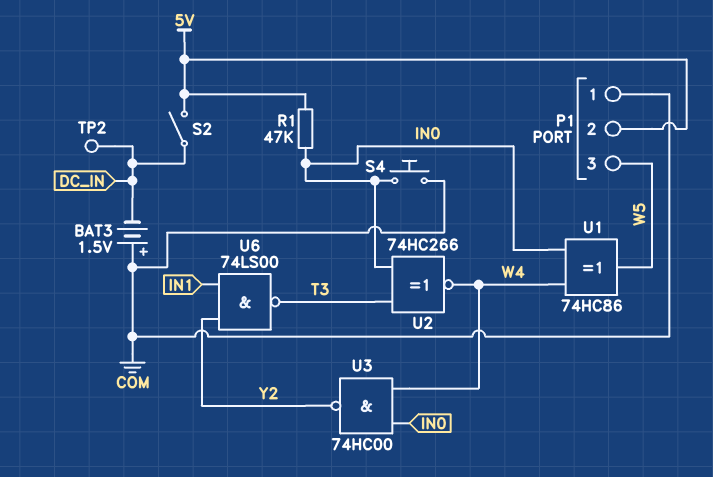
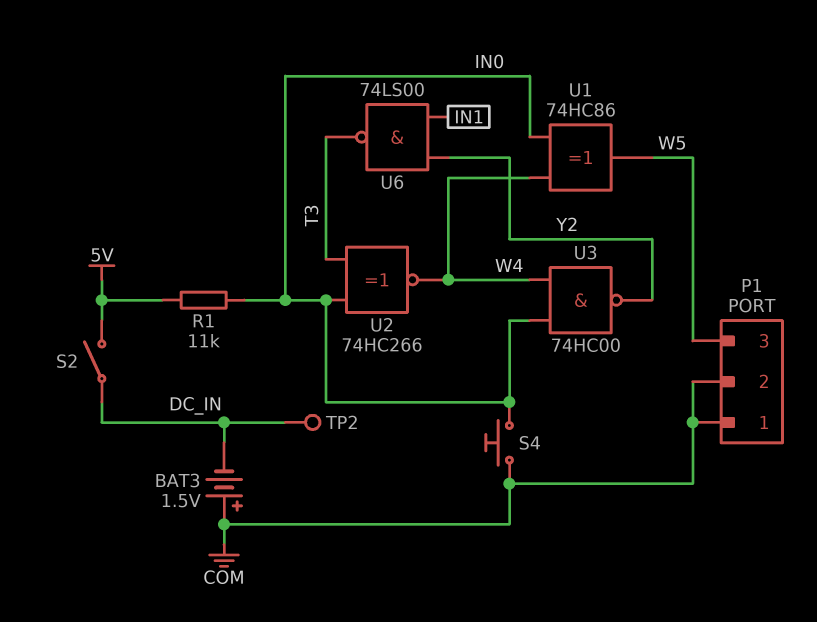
P1 pin 2: 5V -> COM
R1: 47k (5V, IN0) -> 11k (5V, IN0)

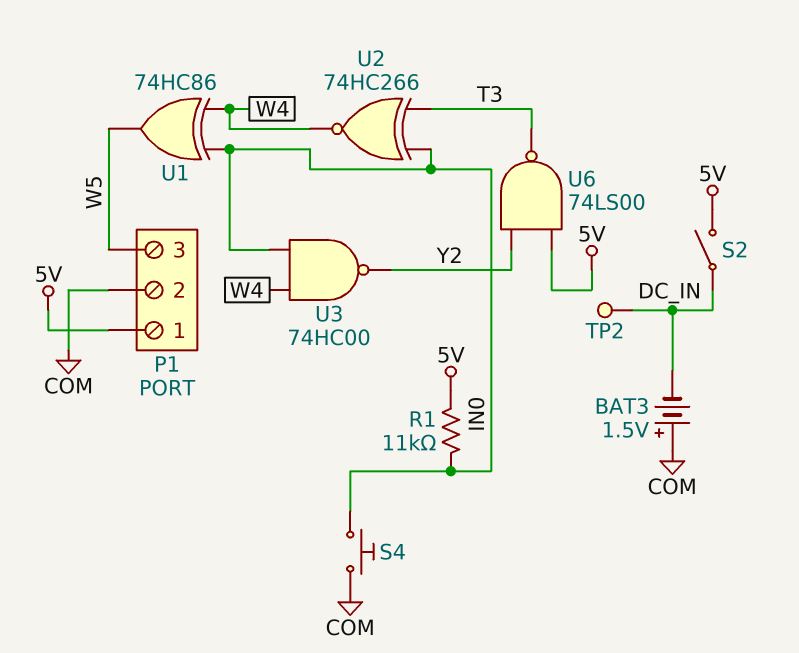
P1 pin 1: COM -> 5V
U6: NAND 74LS00 (in IN1, in Y2, out T3) -> NAND 74LS00 (in 5V, in Y2, out T3)

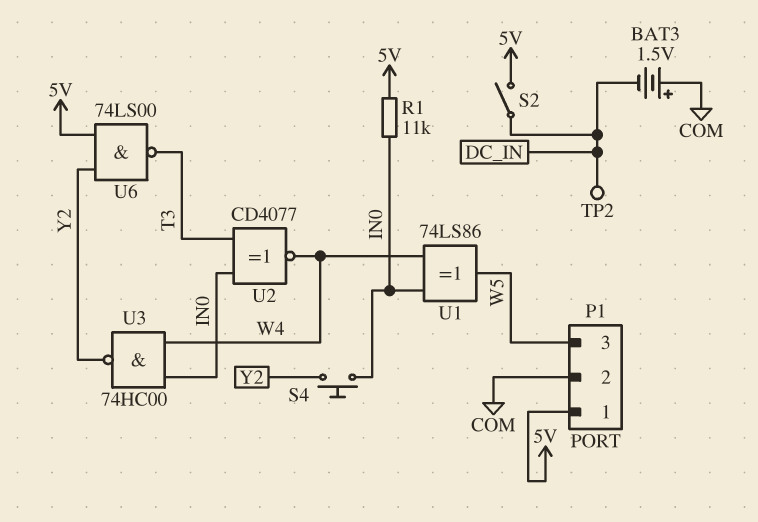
S4: button (COM, IN0) -> button (IN0, Y2)
U1: XOR 74HC86 (in IN0, in W4, out W5) -> XOR 74LS86 (in IN0, in W4, out W5)
U2: XNOR 74HC266 (in IN0, in T3, out W4) -> XNOR CD4077 (in IN0, in T3, out W4)

